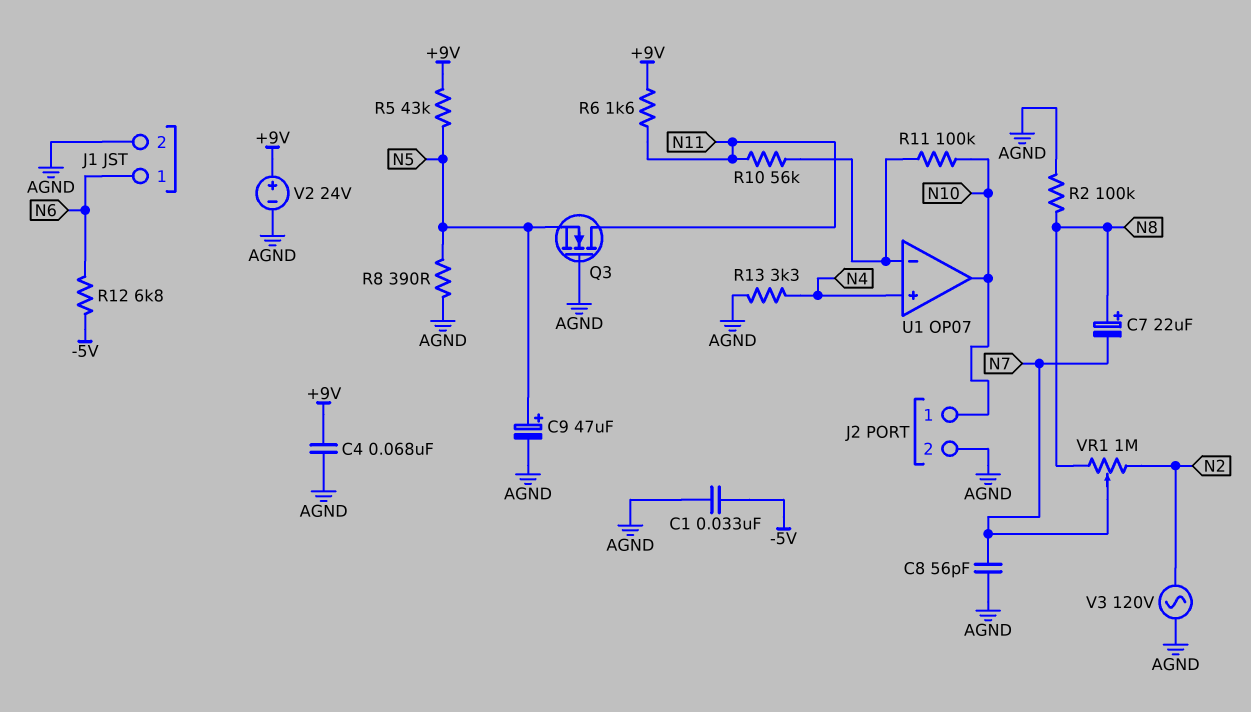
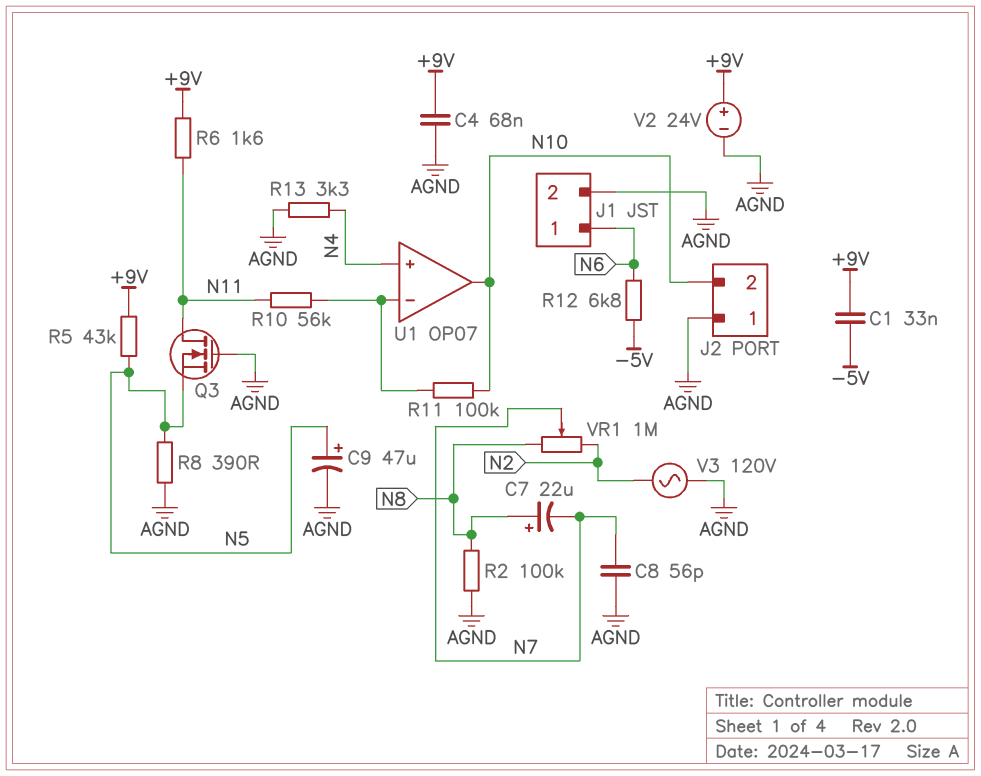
C1: 33nF (-5V, AGND) -> 33nF (+9V, -5V)
J2 pin 1: N10 -> AGND
J2 pin 2: AGND -> N10

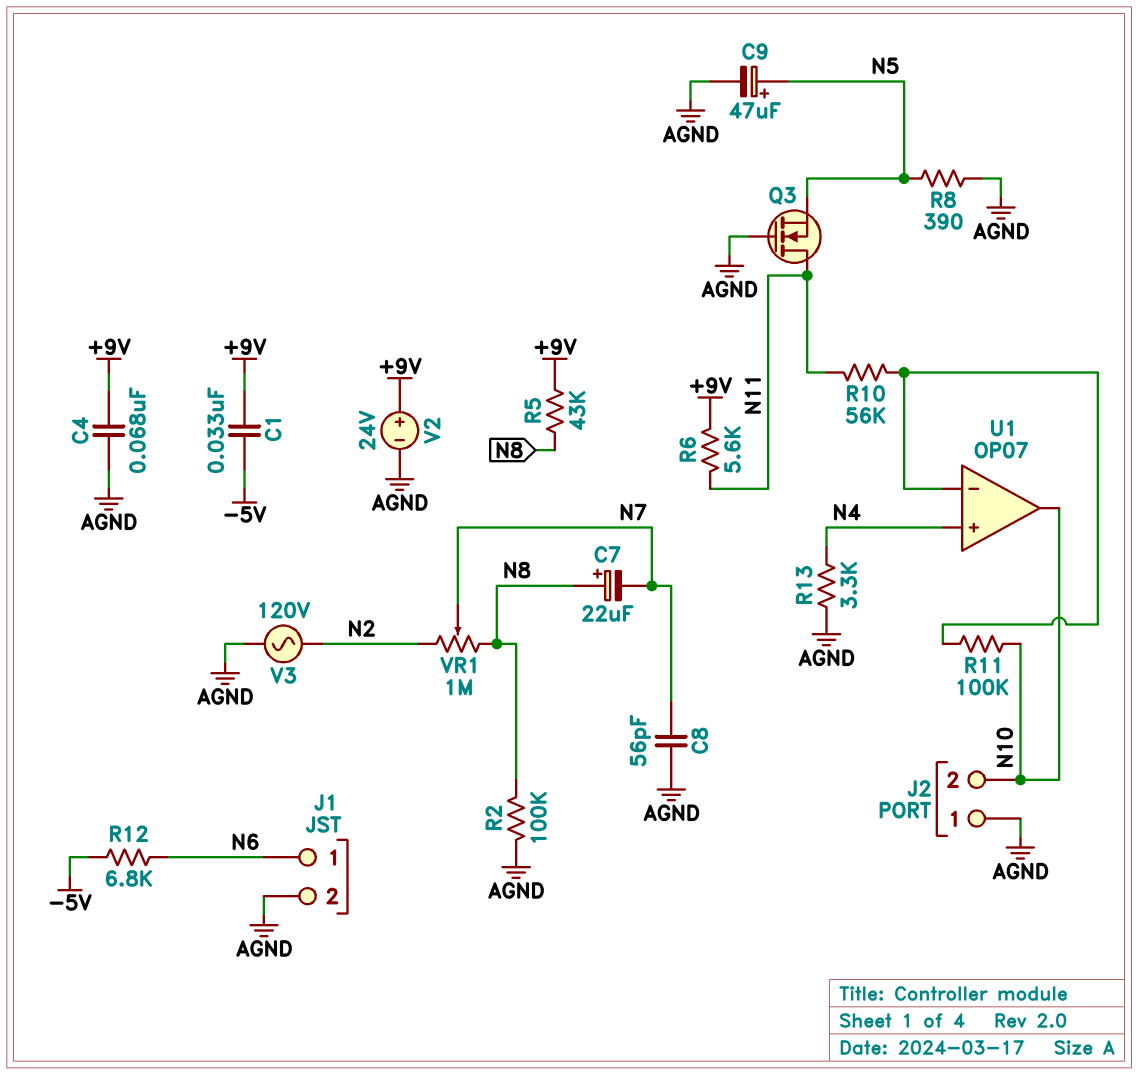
R5: 43k (+9V, N5) -> 43k (+9V, N8)
R6: 1.6k (+9V, N11) -> 5.6k (+9V, N11)

